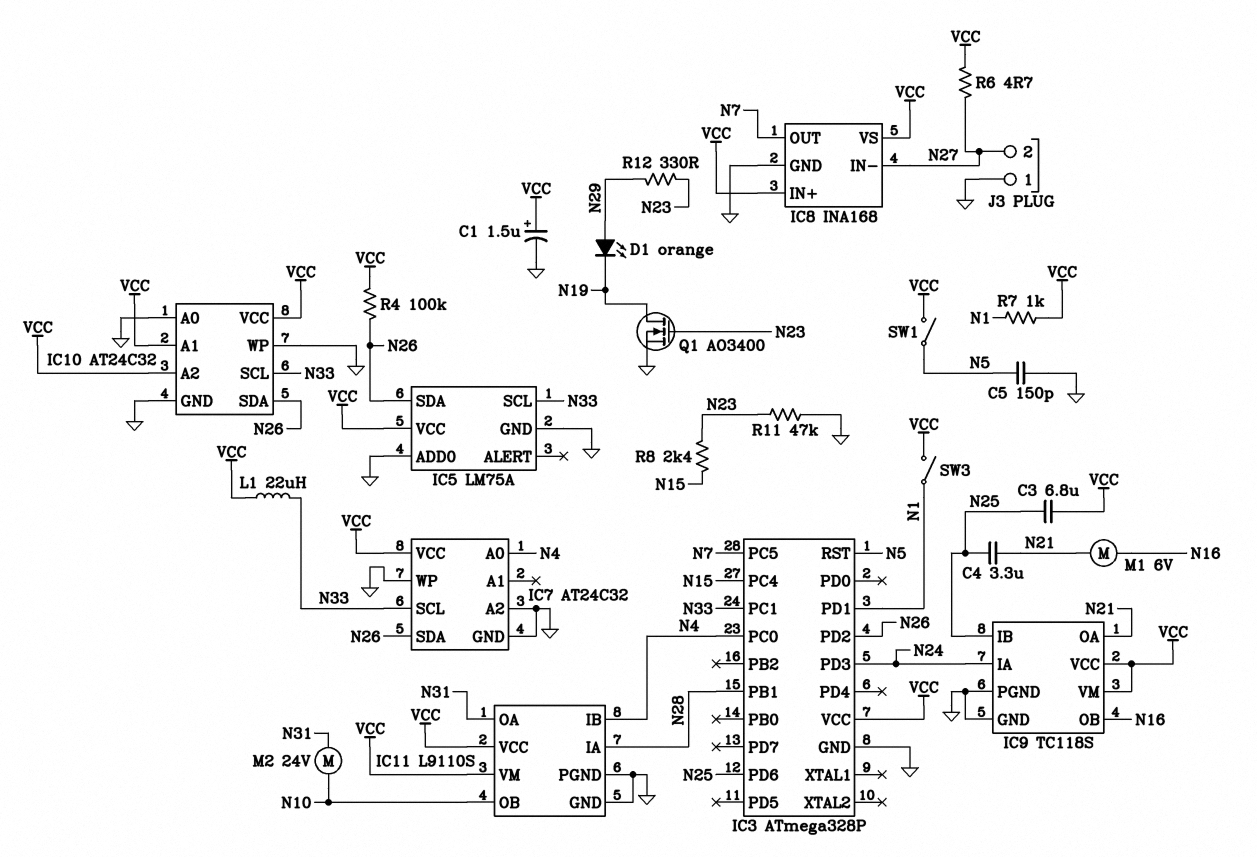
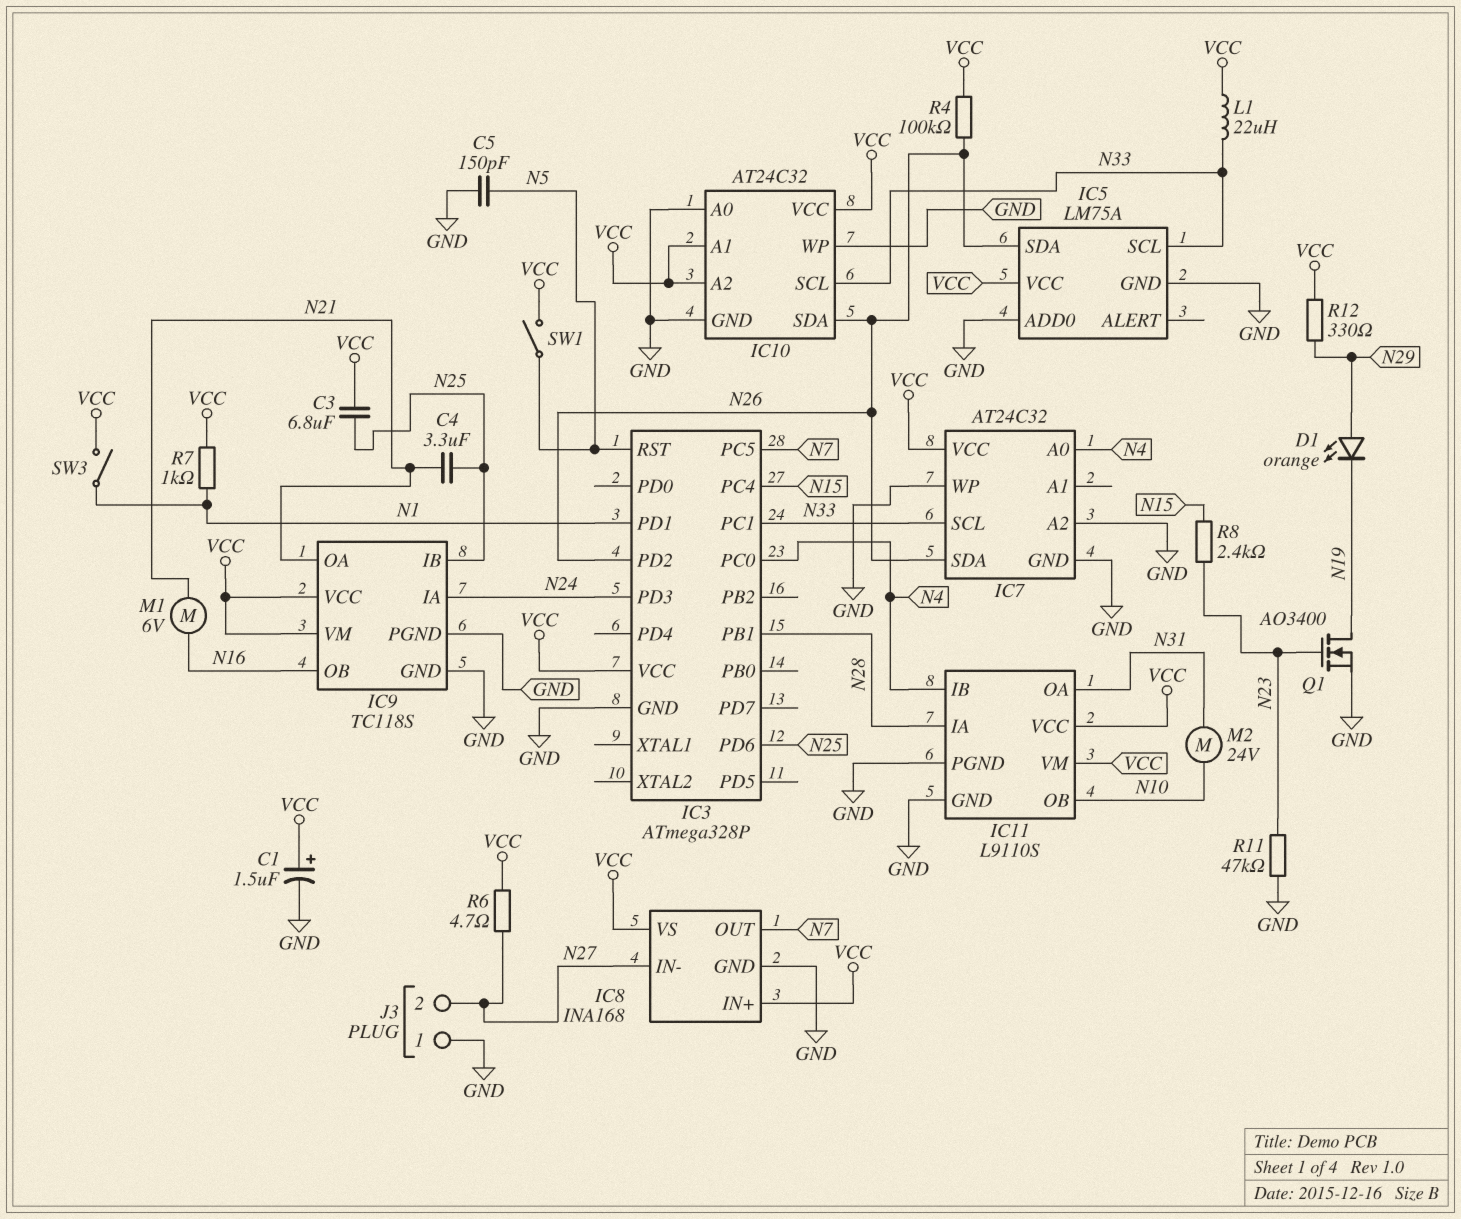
R12: 330 (N23, N29) -> 330 (N29, VCC)

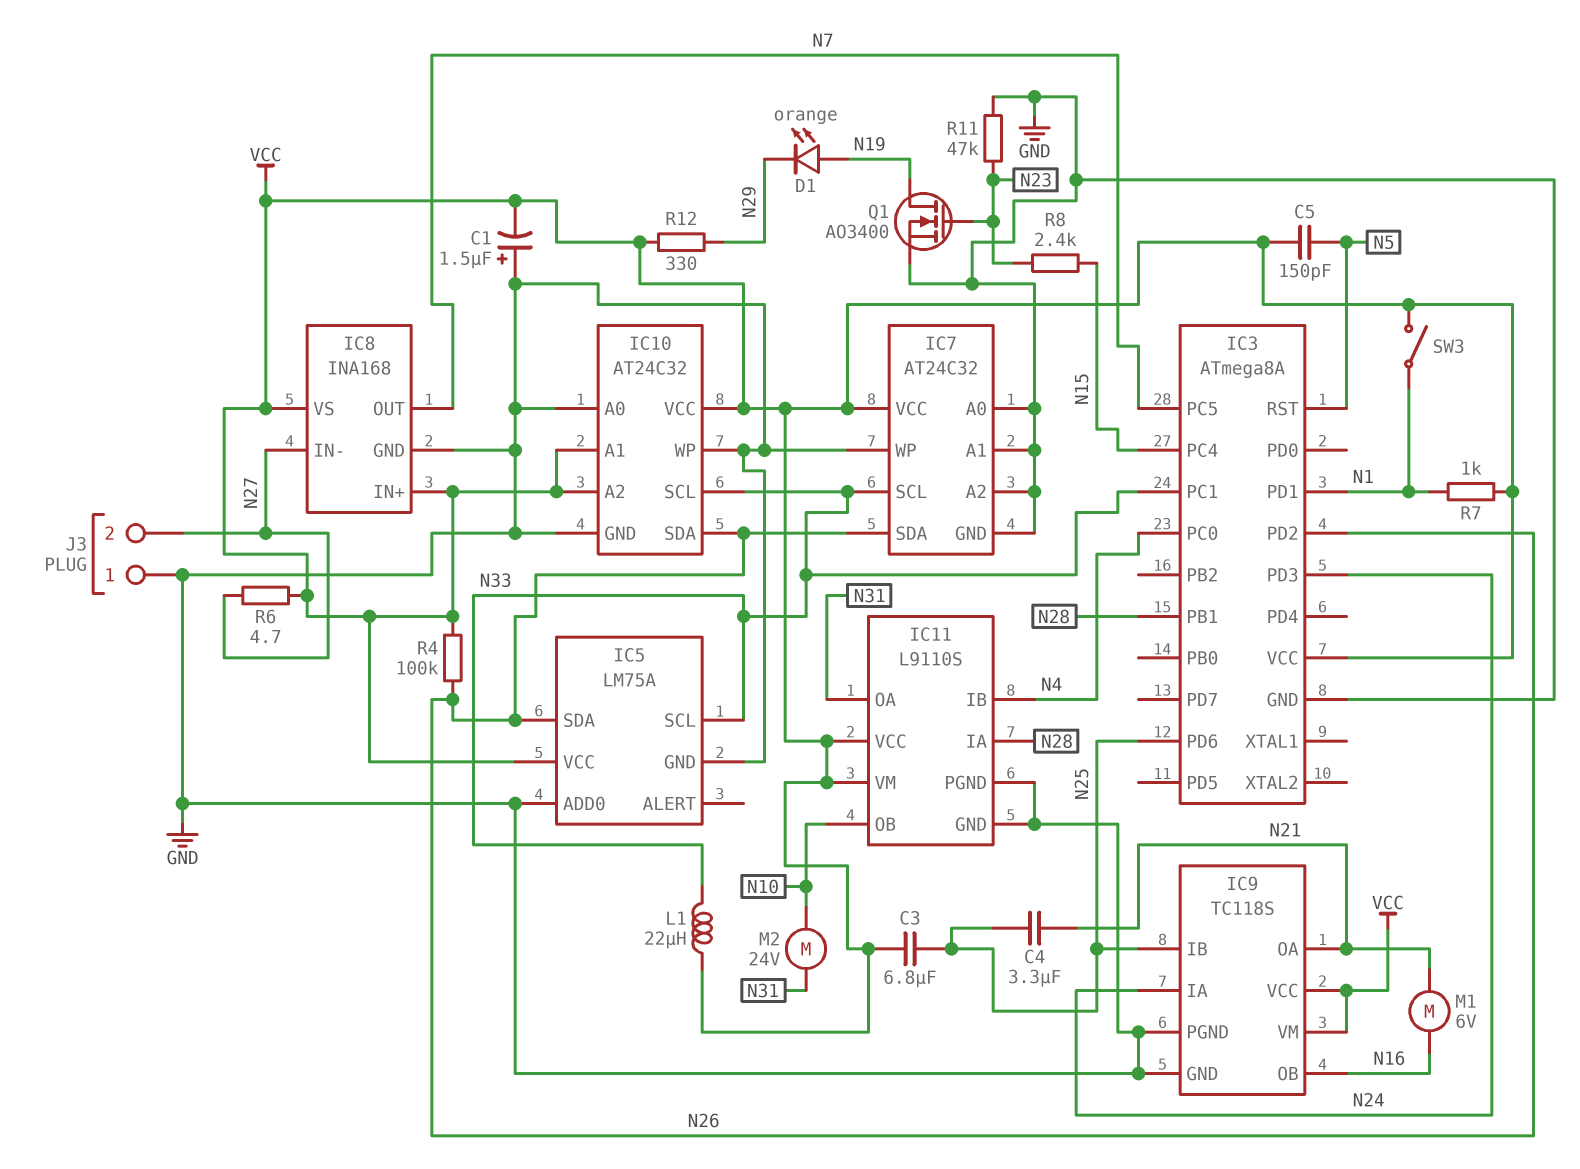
C1: 1.5uF (plus VCC, minus GND) -> 1.5uF (plus GND, minus VCC)
C5: 150pF (GND, N5) -> 150pF (N5, VCC)
D1: LED orange (A N29, K N19) -> LED orange (A N19, K N29)
IC3: ATmega328P -> ATmega8A
IC7 pin A0: N4 -> GND
IC7 pin A1: none -> GND
SW1: switch (N5, VCC) -> none

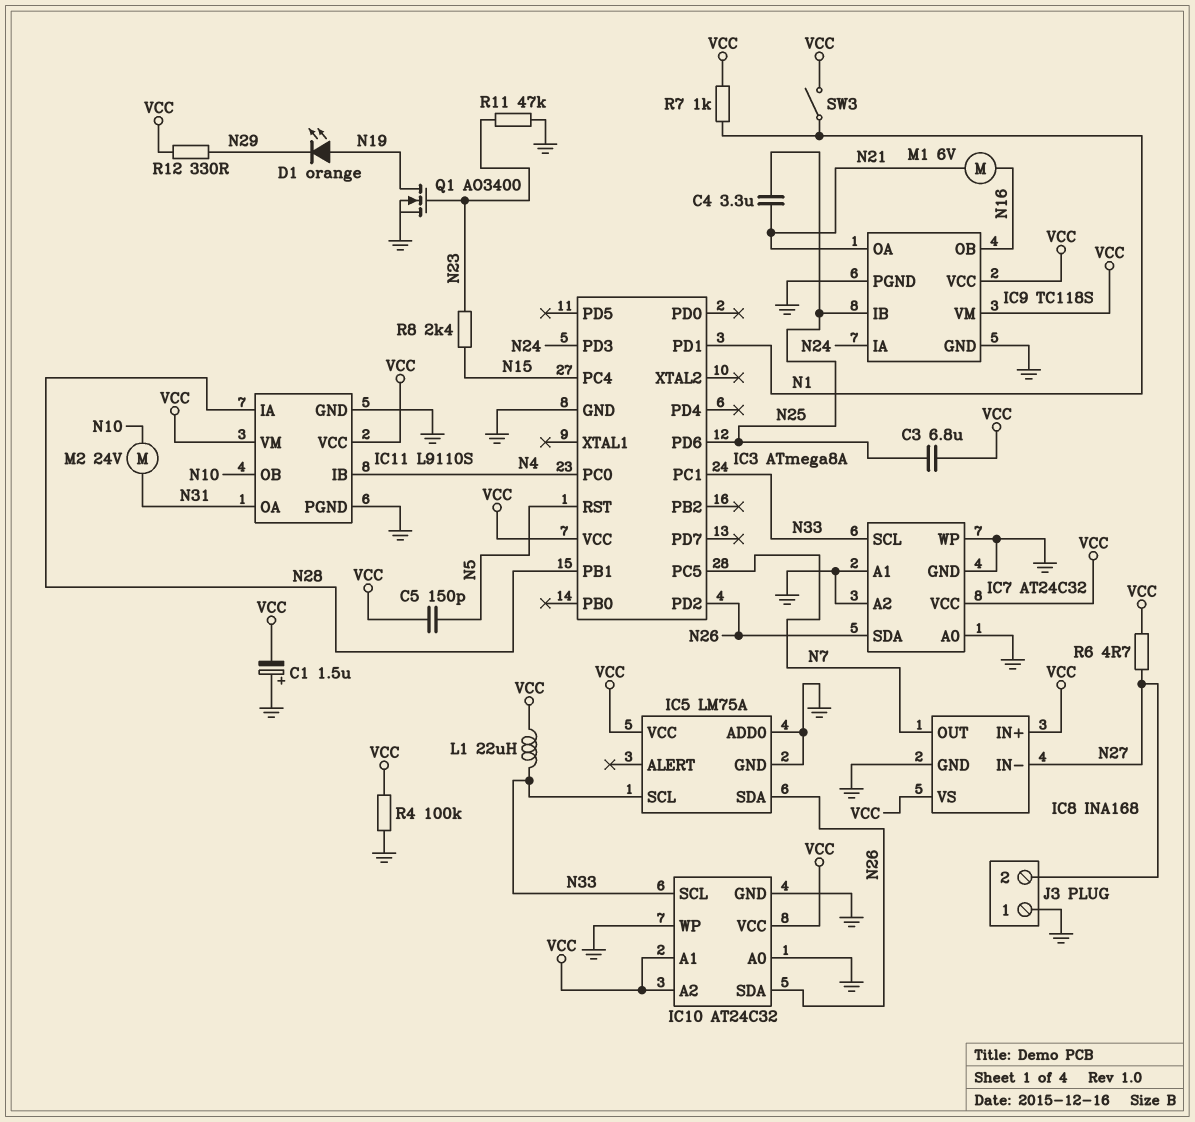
R4: 100k (N26, VCC) -> 100k (GND, VCC)

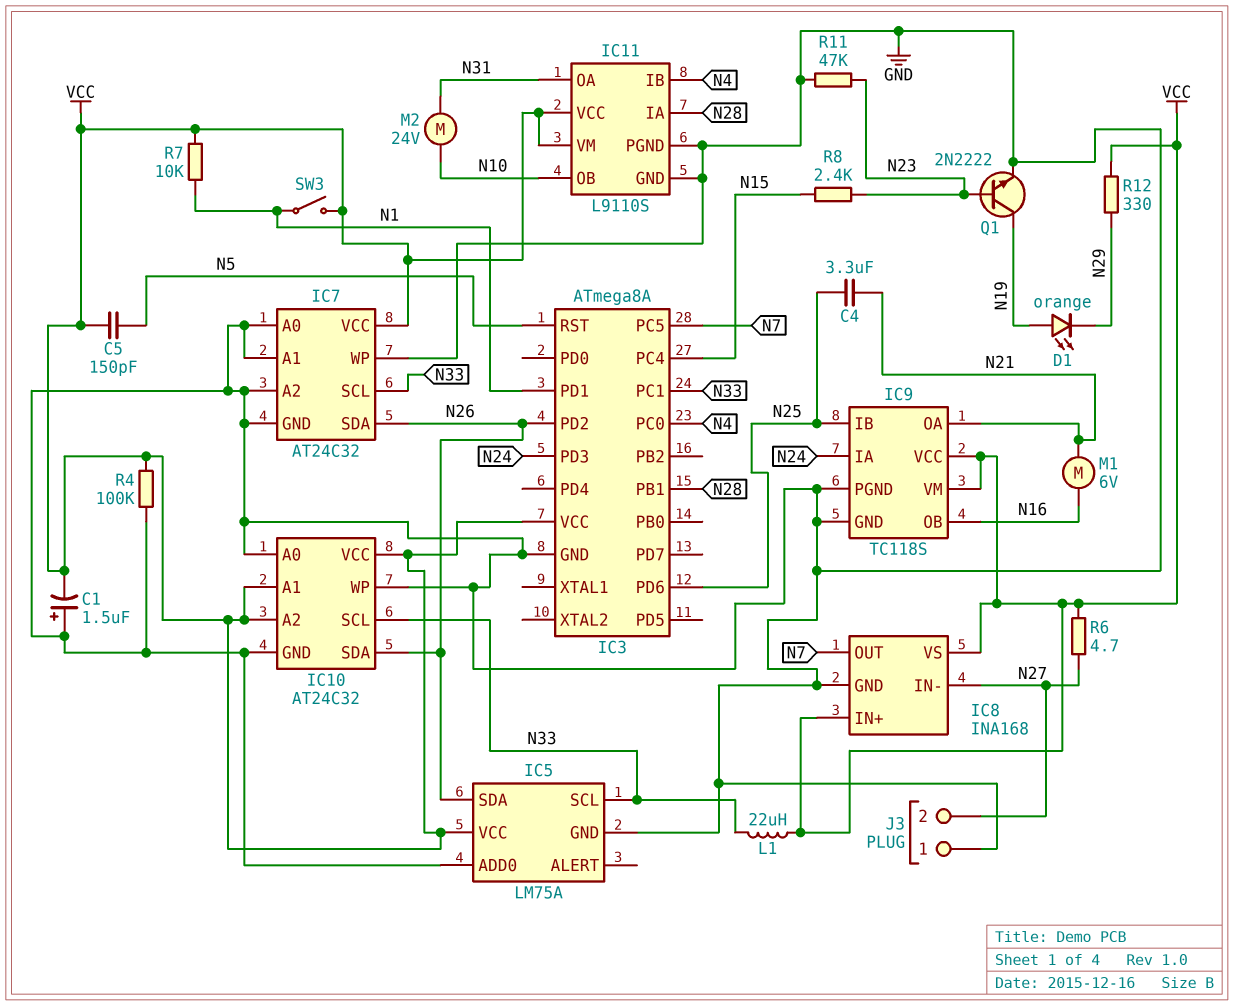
C3: 6.8uF (N25, VCC) -> none
Q1: NMOS AO3400 (G N23, D N19, S GND) -> NPN 2N2222 (B N23, C N19, E GND)
R7: 1k (N1, VCC) -> 10k (N1, VCC)

